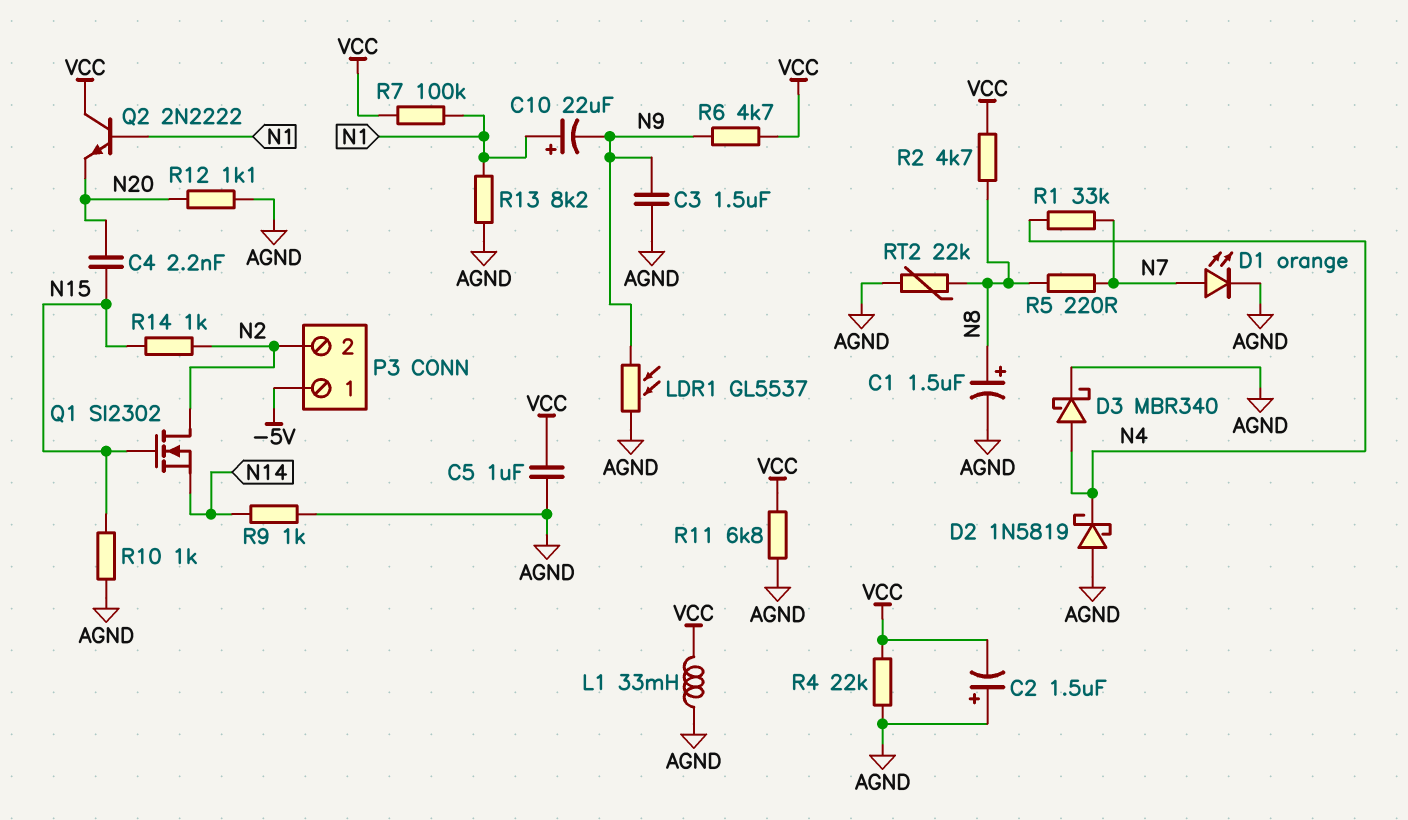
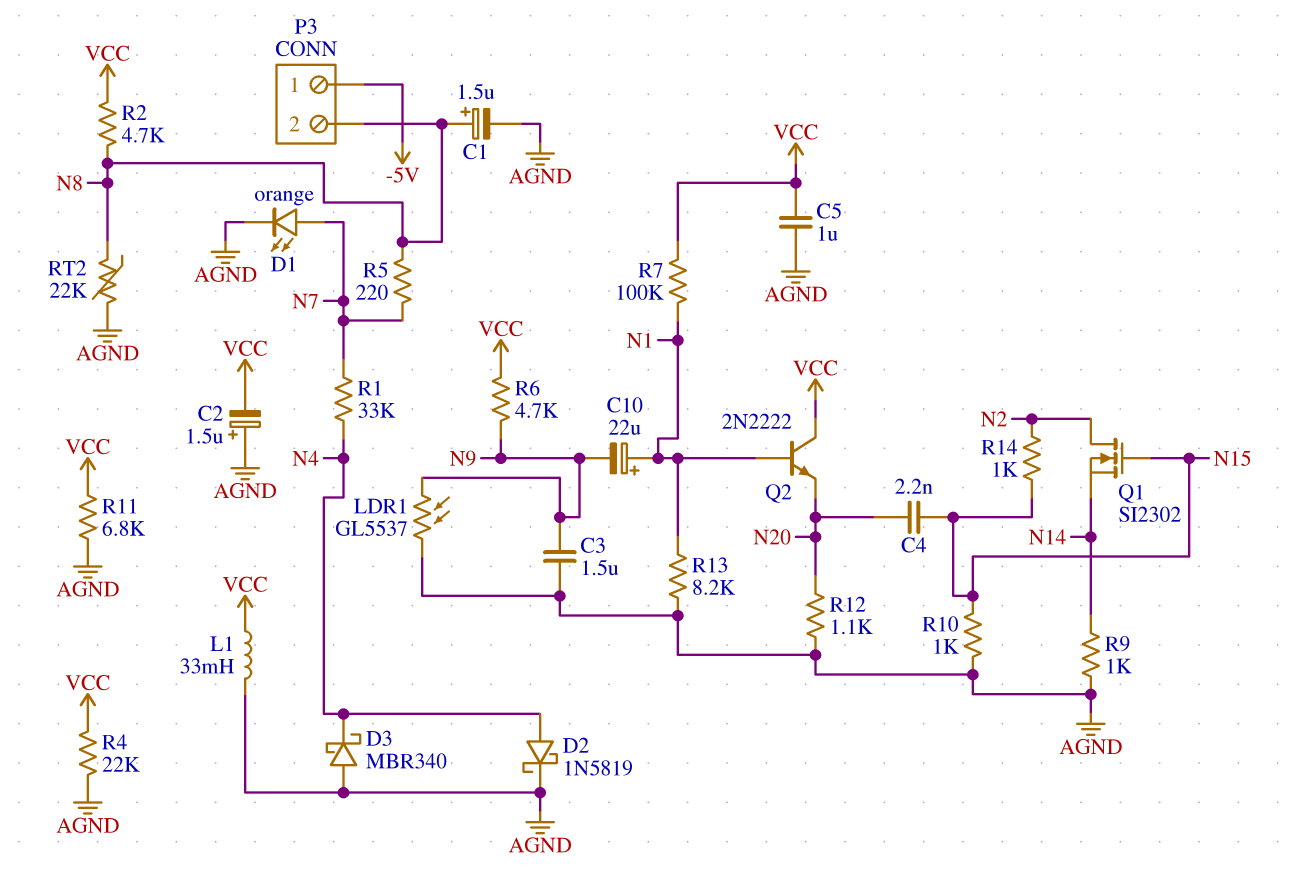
D2: schottky 1N5819 (A AGND, K N4) -> schottky 1N5819 (A N4, K AGND)
D3: schottky MBR340 (A N4, K AGND) -> schottky MBR340 (A AGND, K N4)
P3 pin 2: N2 -> N8

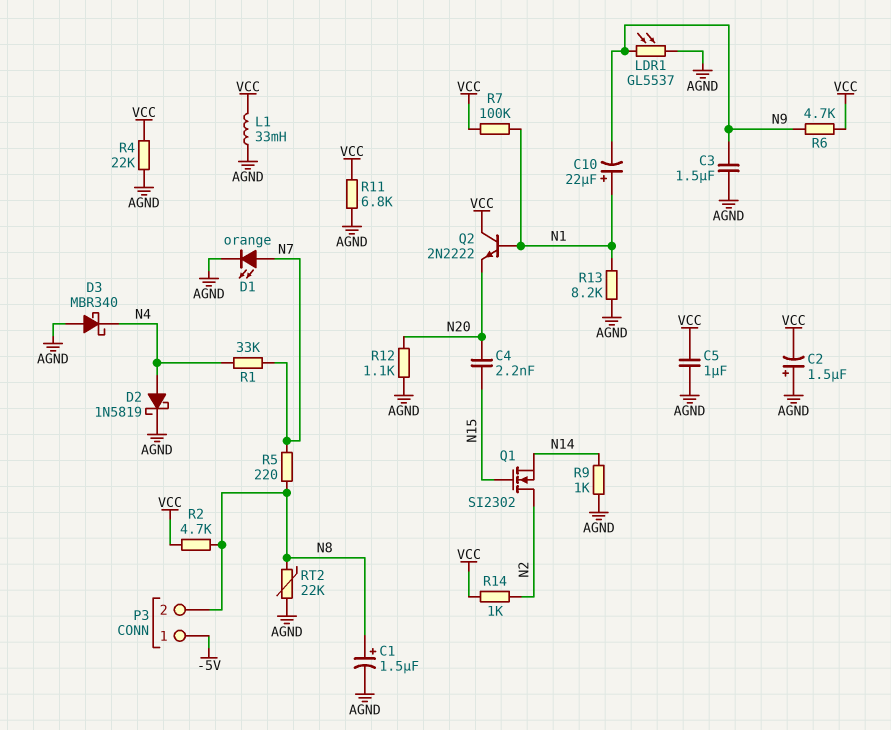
R10: 1k (AGND, N15) -> none
R14: 1k (N2, N15) -> 1k (N2, VCC)

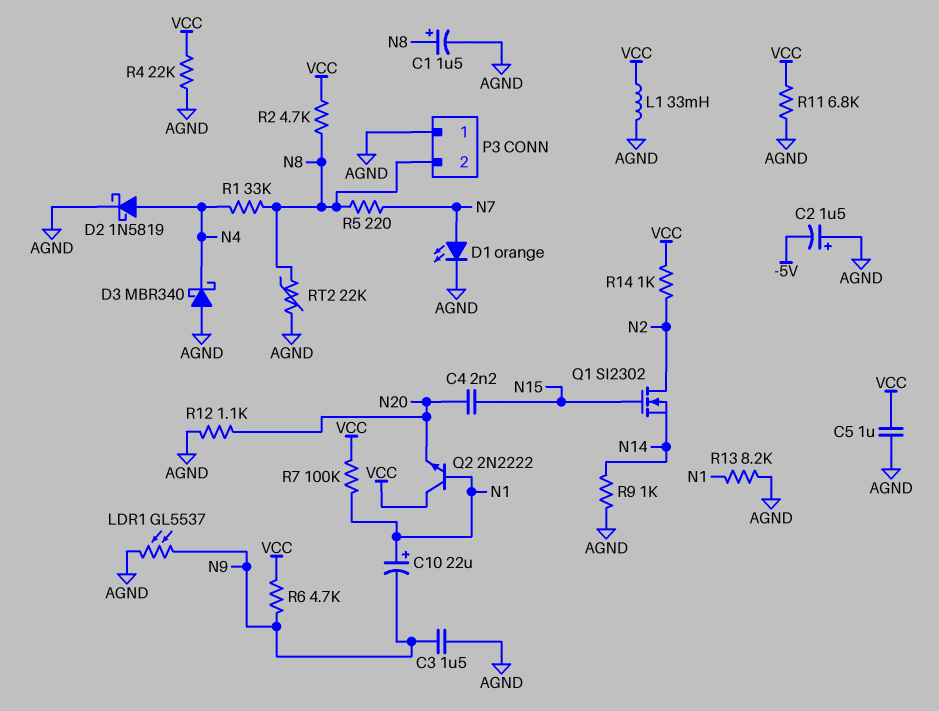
C2: 1.5uF (plus AGND, minus VCC) -> 1.5uF (plus AGND, minus -5V)
P3 pin 1: -5V -> AGND
R1: 33k (N4, N7) -> 33k (N4, N8)

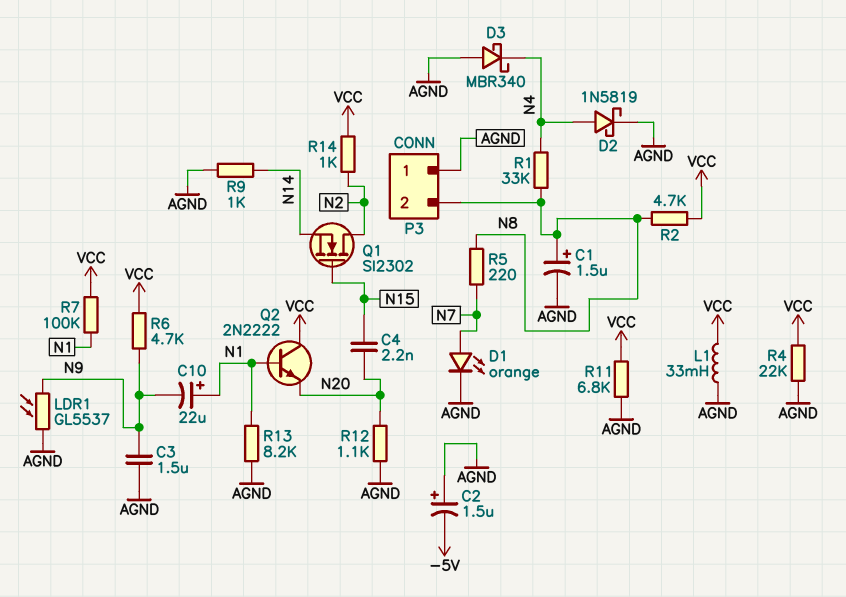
C5: 1uF (AGND, VCC) -> none
RT2: 22k (AGND, N8) -> none

